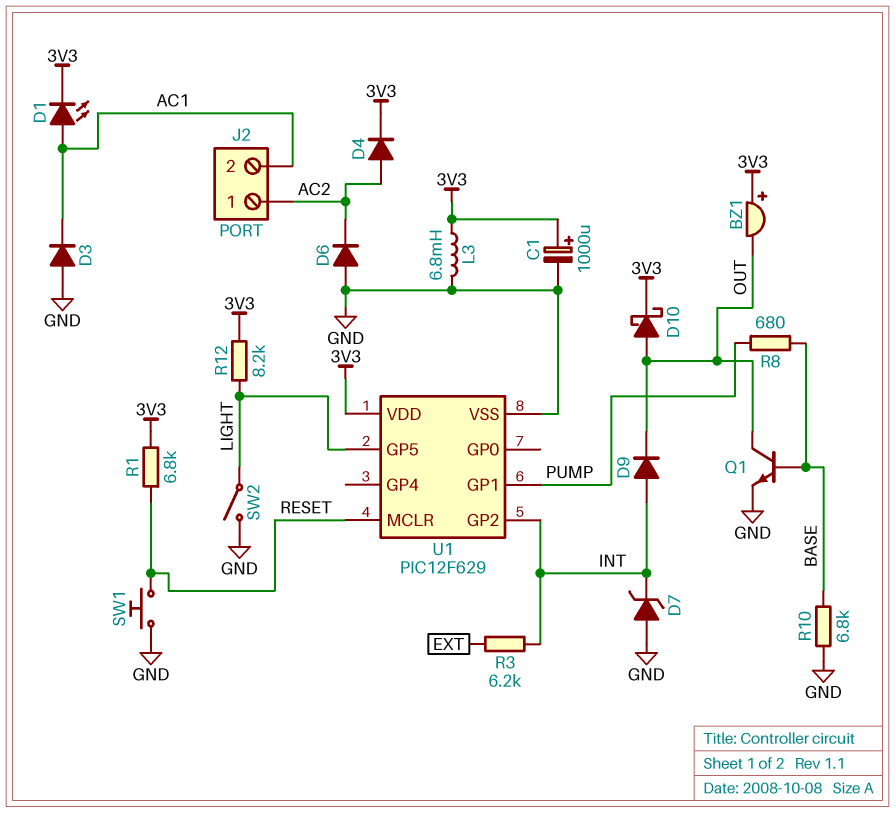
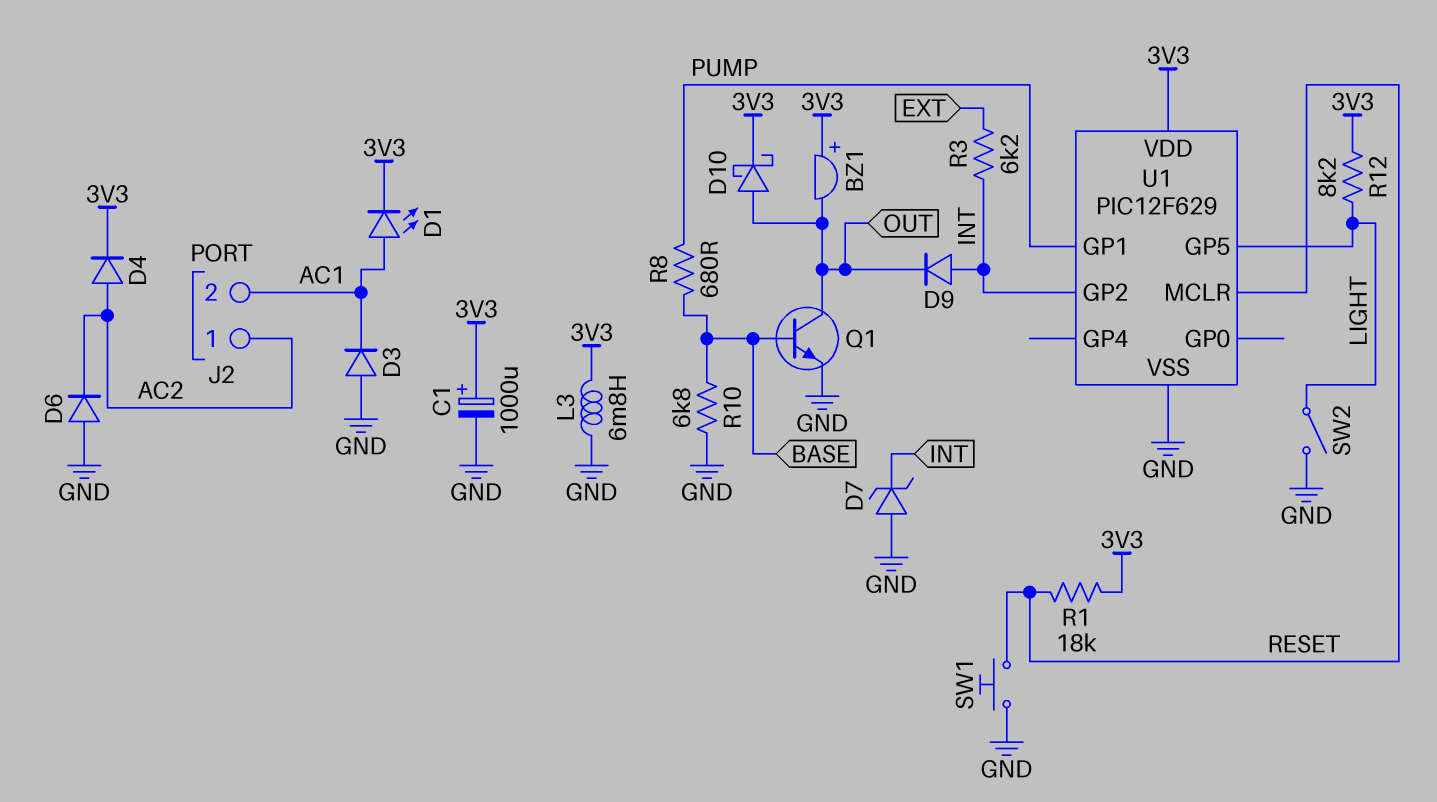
R1: 6.8k (3V3, RESET) -> 18k (3V3, RESET)

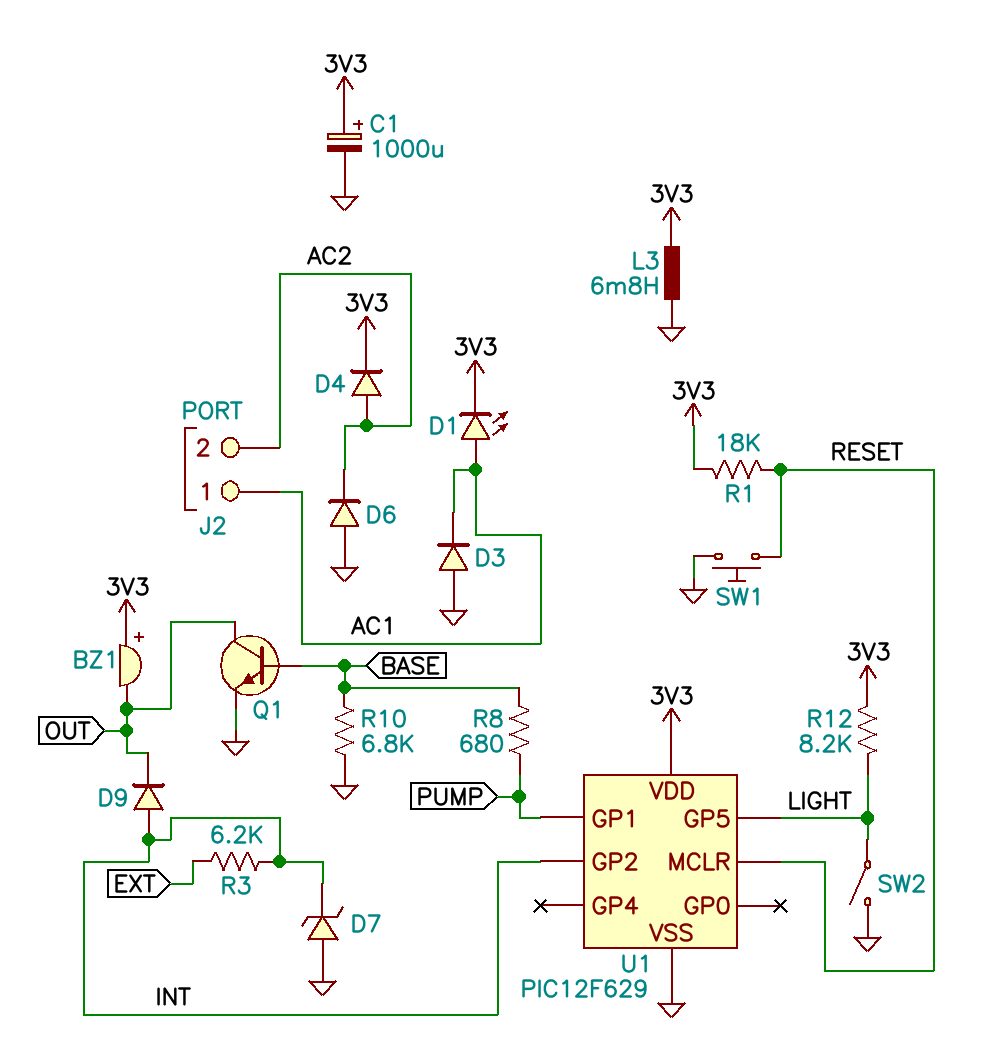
D10: schottky (A OUT, K 3V3) -> none
J2 pin 1: AC2 -> AC1
J2 pin 2: AC1 -> AC2

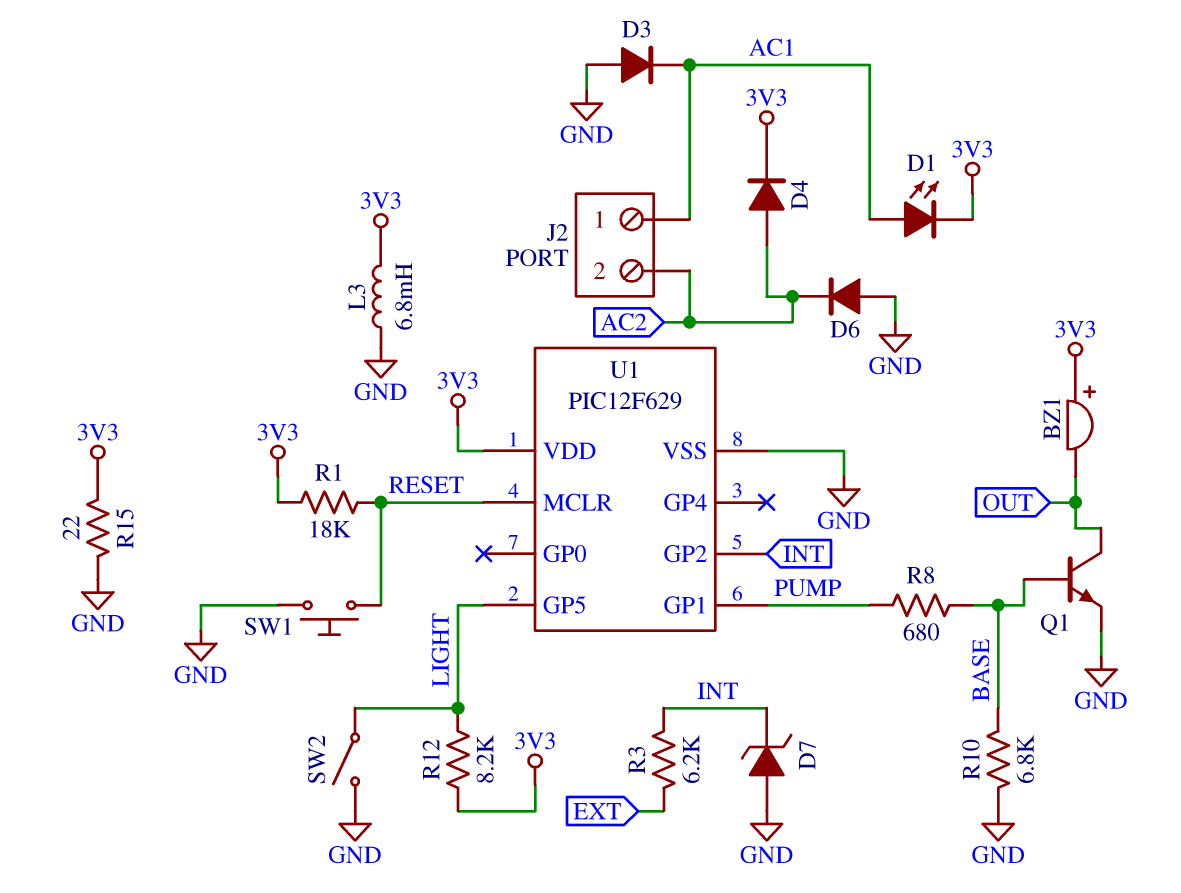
C1: 1000uF (plus 3V3, minus GND) -> none
D9: diode (A INT, K OUT) -> none
R15: none -> 22 (3V3, GND)

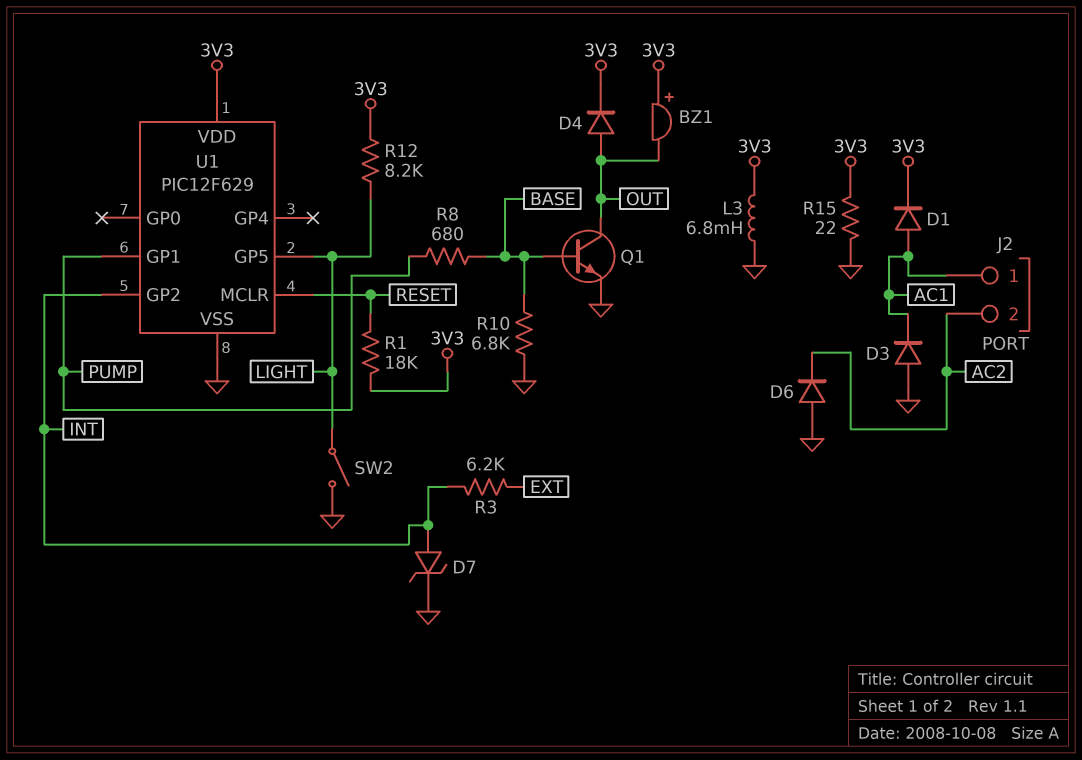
D1: LED (A AC1, K 3V3) -> diode (A AC1, K 3V3)
D4: diode (A AC2, K 3V3) -> diode (A OUT, K 3V3)
D7: zener (A GND, K INT) -> zener (A INT, K GND)
SW1: button (GND, RESET) -> none

